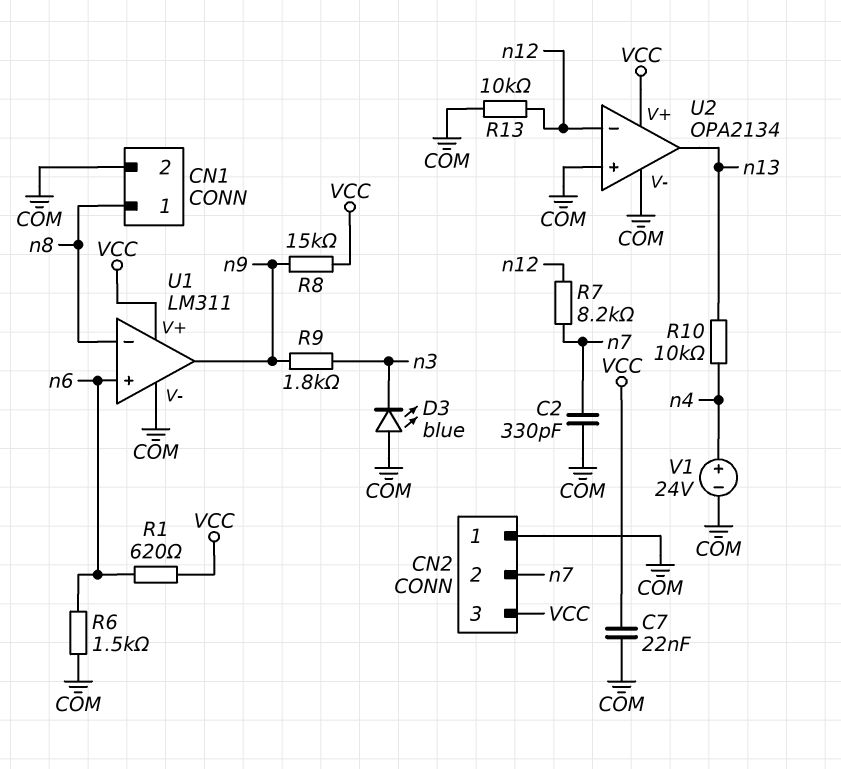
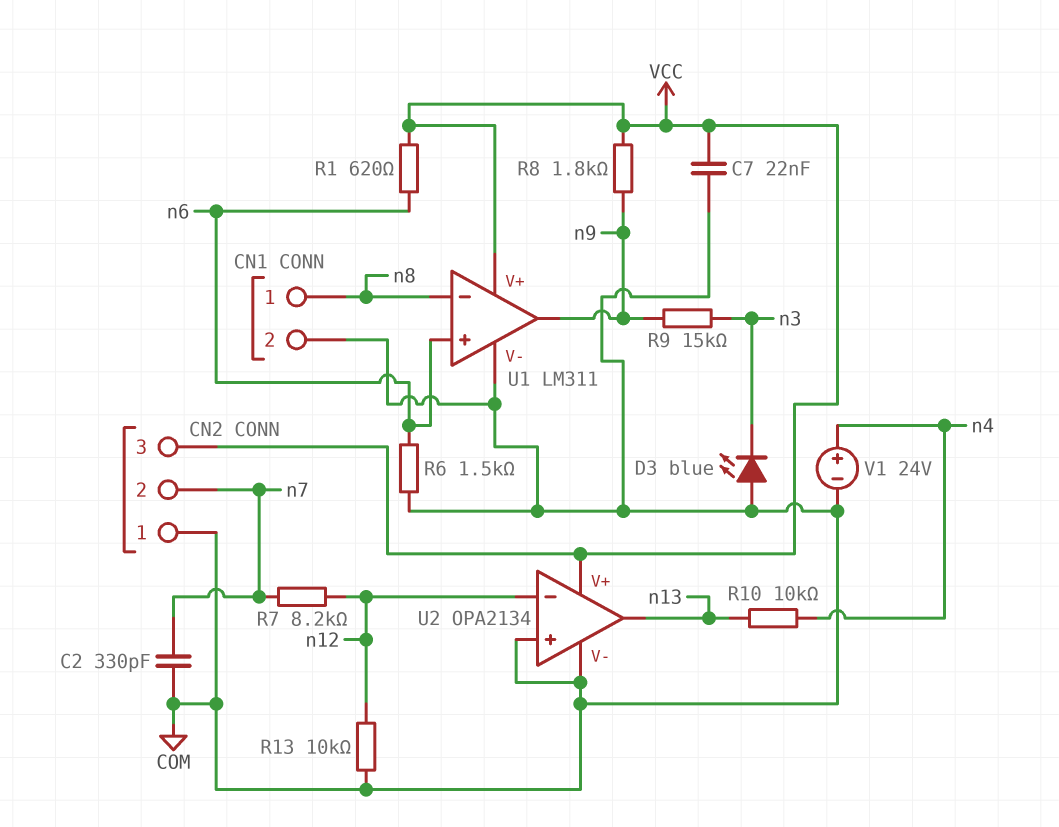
R8: 15k (VCC, n9) -> 1.8k (VCC, n9)
R9: 1.8k (n3, n9) -> 15k (n3, n9)

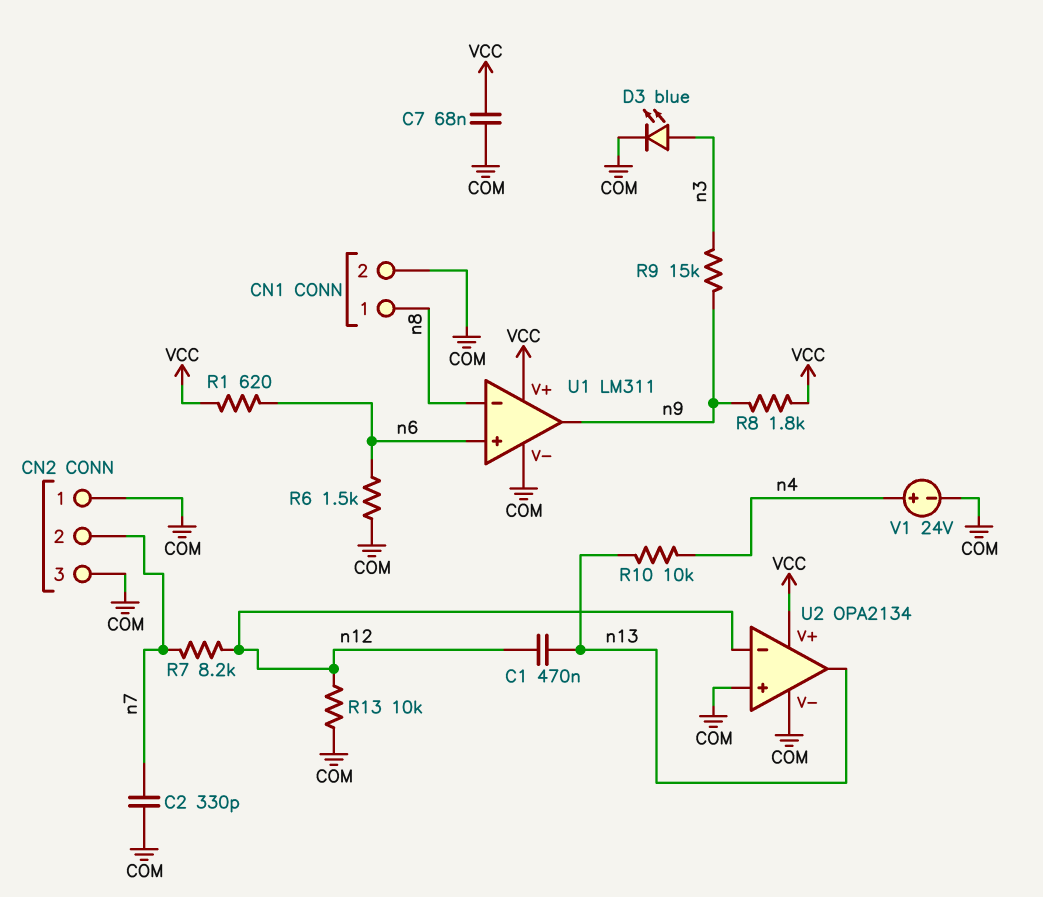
C1: none -> 470nF (n12, n13)
C7: 22nF (COM, VCC) -> 68nF (COM, VCC)
CN2 pin 3: VCC -> COM
D3: LED blue (A COM, K n3) -> LED blue (A n3, K COM)

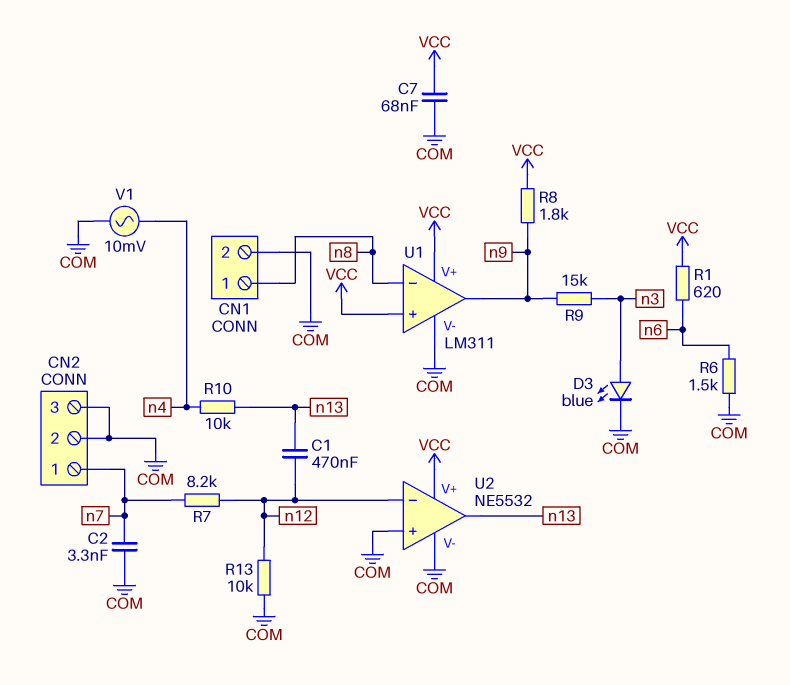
C2: 330pF (COM, n7) -> 3.3nF (COM, n7)
CN2 pin 1: COM -> n7
CN2 pin 2: n7 -> COM
U1 pin in+: n6 -> VCC
U2: OPA2134 -> NE5532
V1: 24V (plus n4, minus COM) -> AC 10mV (COM, n4)

